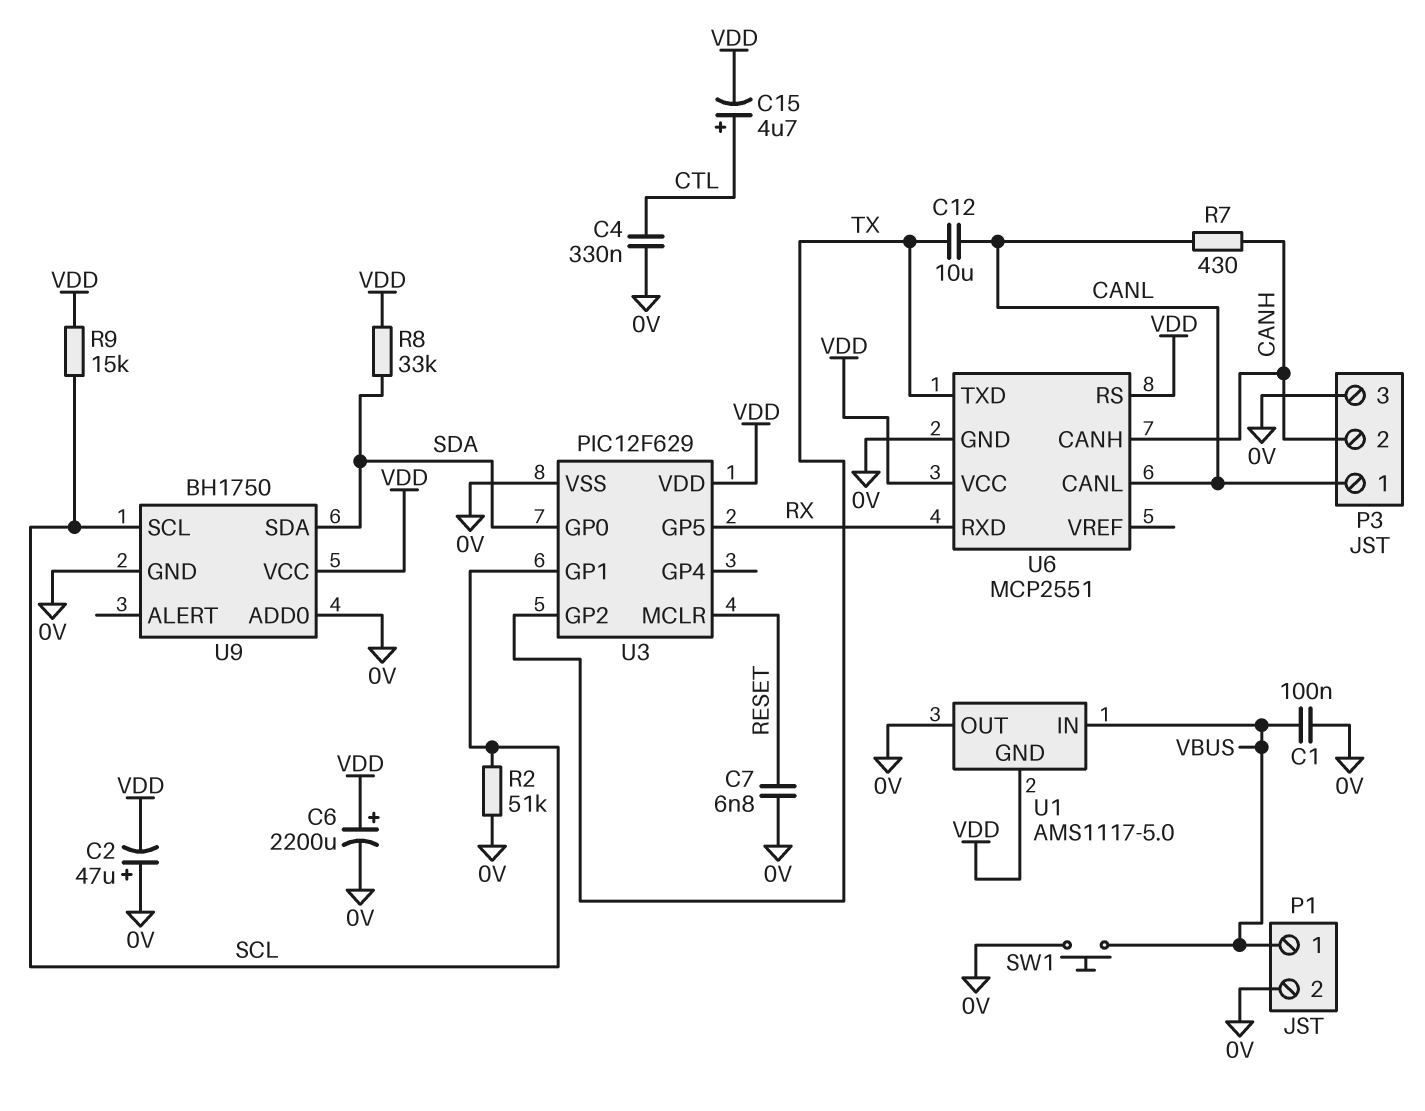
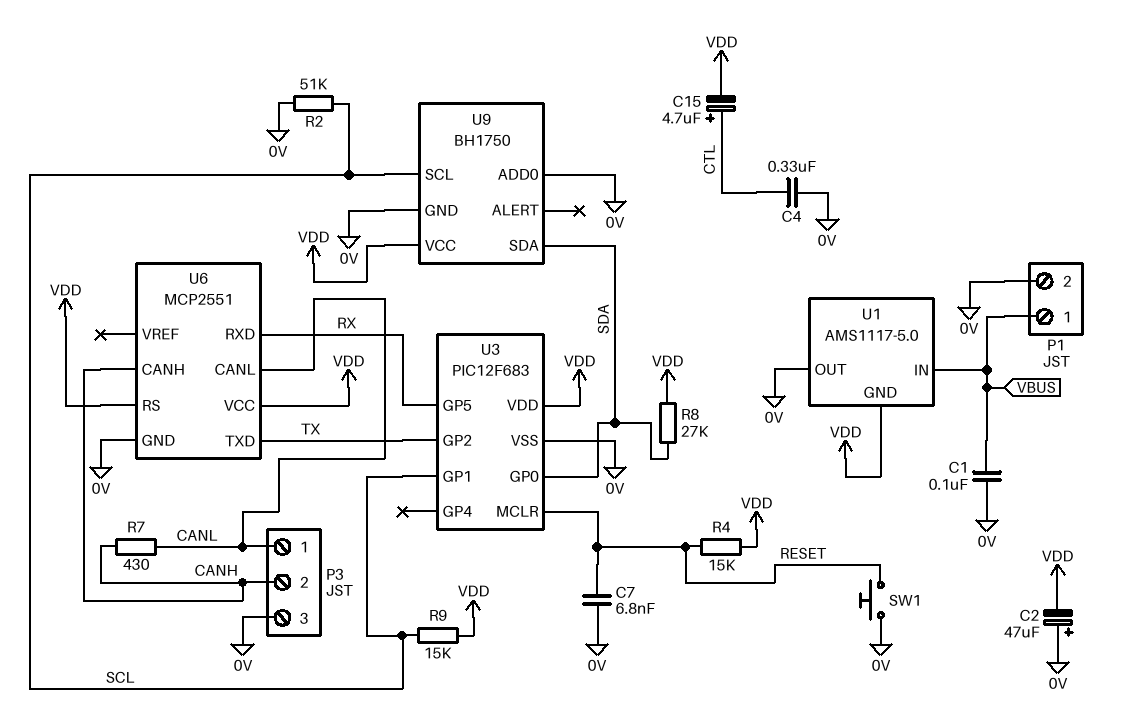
C6: 2200uF (plus VDD, minus 0V) -> none
C12: 10uF (CANL, TX) -> none
R4: none -> 15k (RESET, VDD)
R8: 33k (SDA, VDD) -> 27k (SDA, VDD)
SW1: button (0V, VBUS) -> button (0V, RESET)
U3: PIC12F629 -> PIC12F683

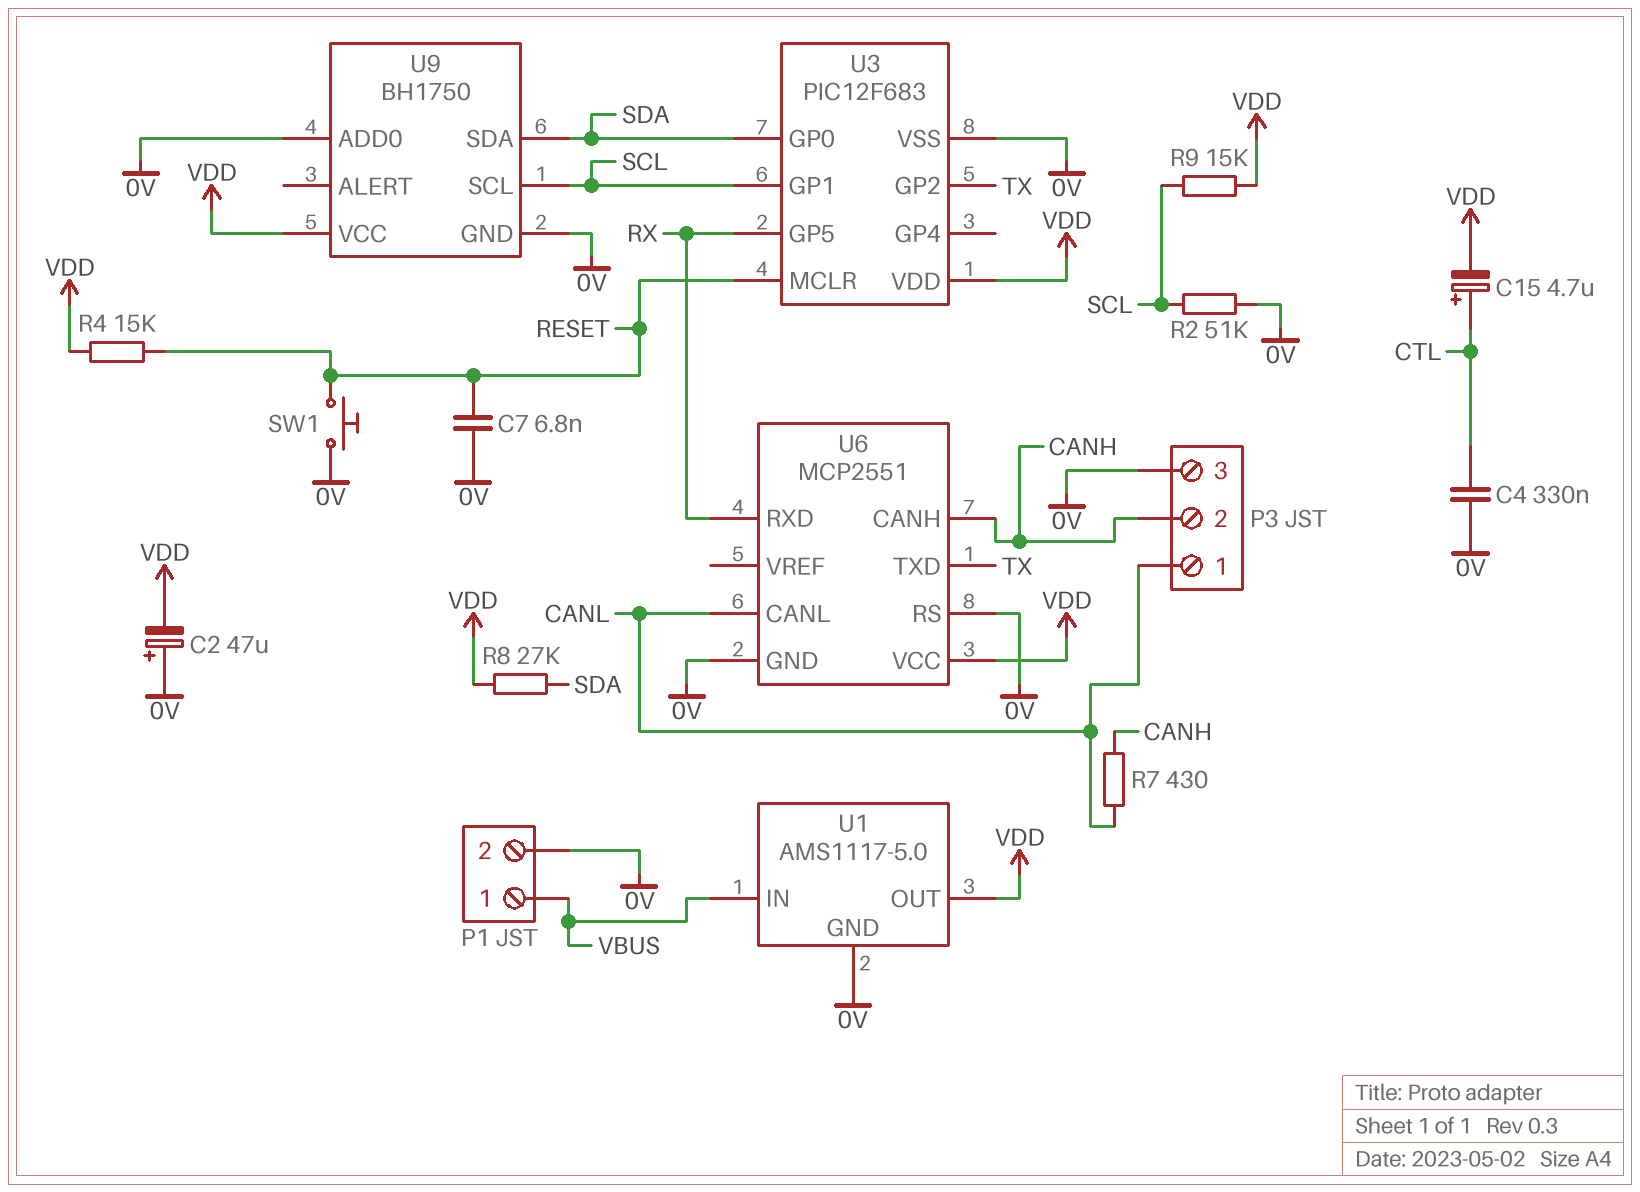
C1: 100nF (0V, VBUS) -> none
U1 pin GND: VDD -> 0V
U1 pin OUT: 0V -> VDD
U6 pin RS: VDD -> 0V

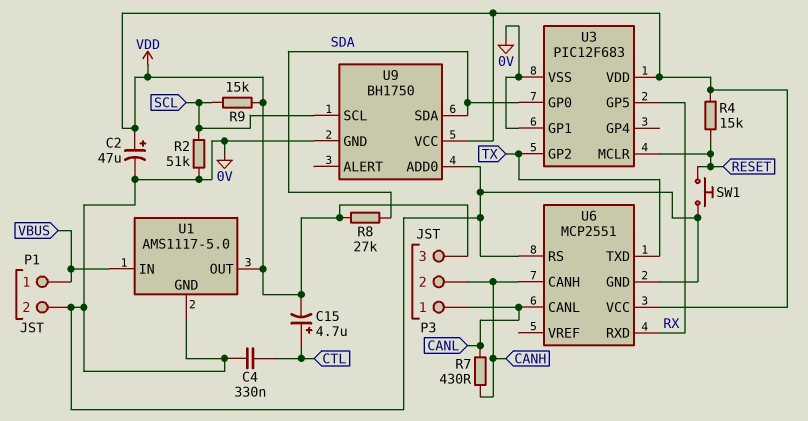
C2: 47uF (plus 0V, minus VDD) -> 47uF (plus VDD, minus 0V)
C7: 6.8nF (0V, RESET) -> none
P3 pin 3: 0V -> VDD
U3 pin GP1: SCL -> 0V

